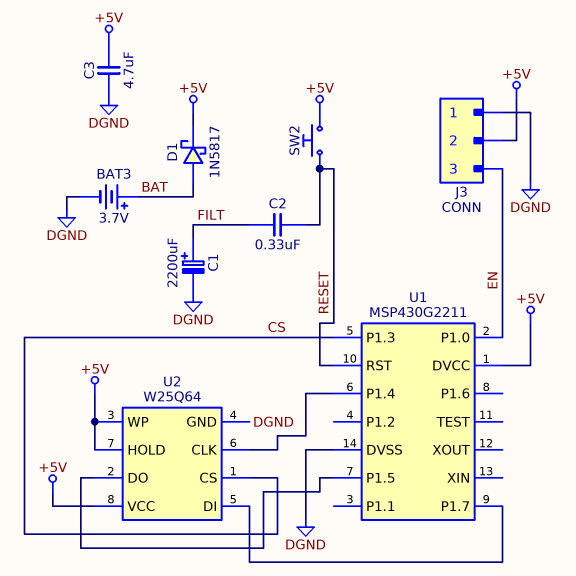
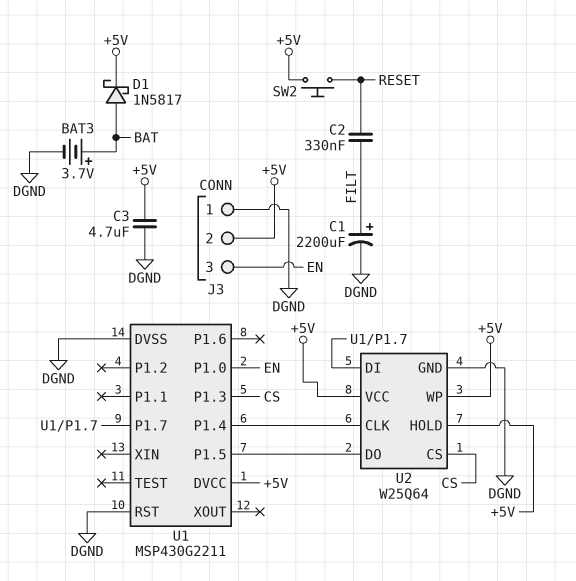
U1 pin RST: RESET -> DGND

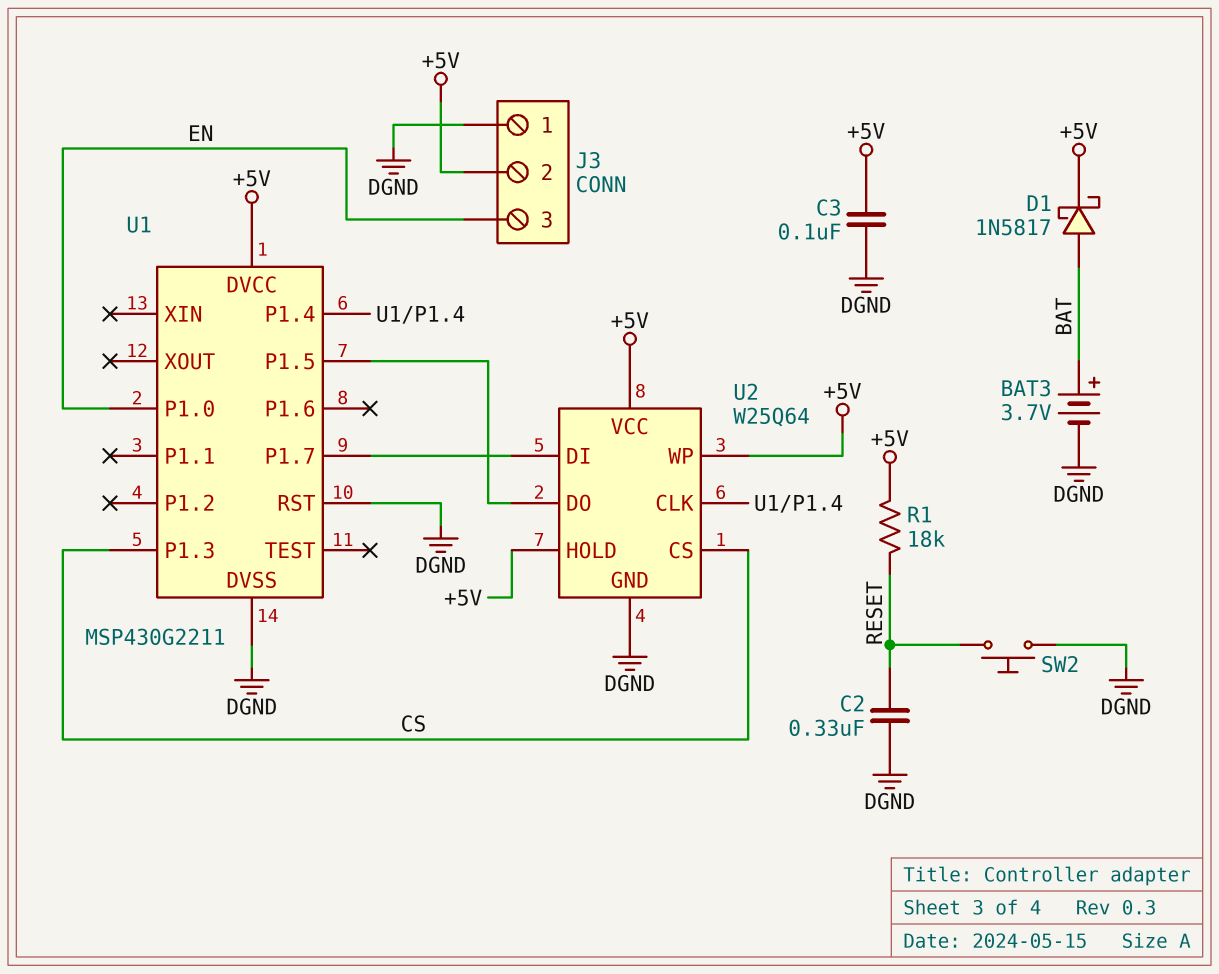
C1: 2200uF (plus FILT, minus DGND) -> none
C2: 330nF (FILT, RESET) -> 330nF (DGND, RESET)
C3: 4.7uF (+5V, DGND) -> 100nF (+5V, DGND)
R1: none -> 18k (+5V, RESET)
SW2: button (+5V, RESET) -> button (DGND, RESET)

